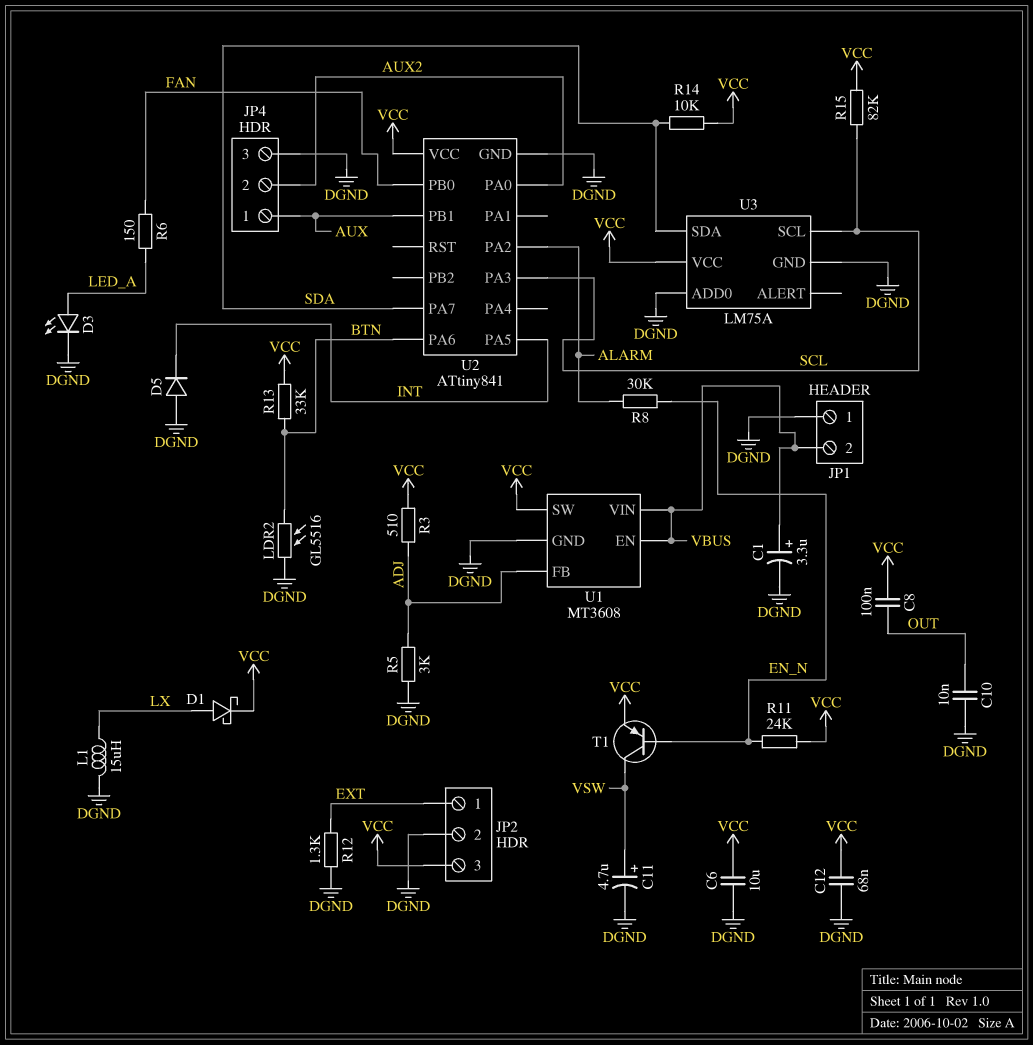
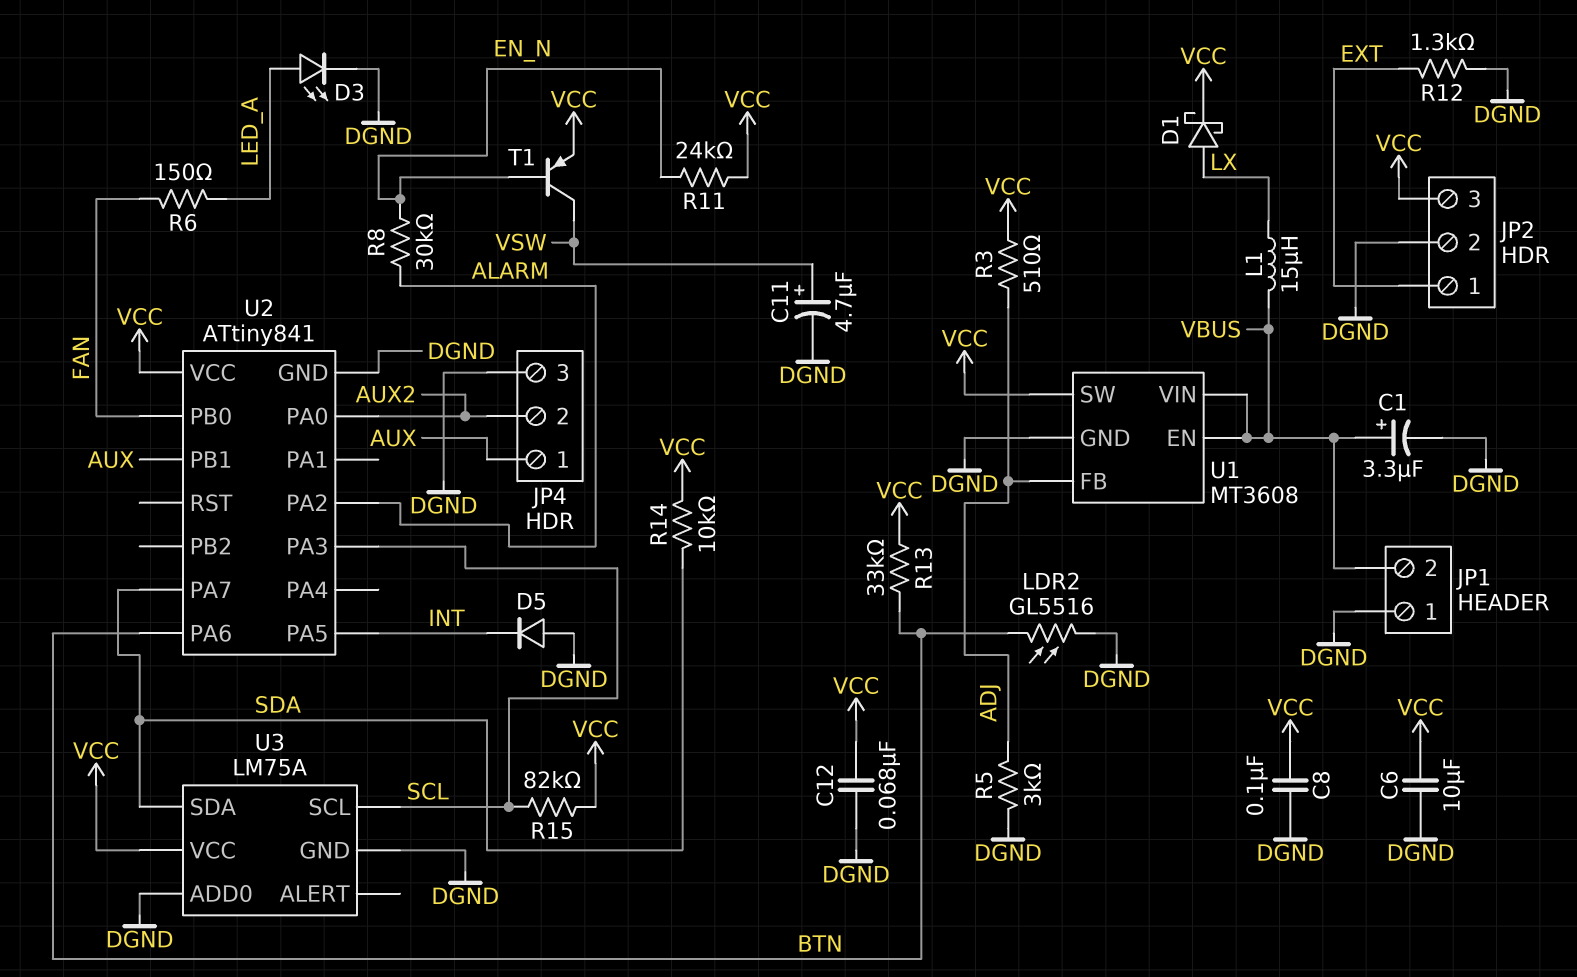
C8: 100nF (OUT, VCC) -> 100nF (DGND, VCC)
C10: 10nF (DGND, OUT) -> none
L1: 15uH (DGND, LX) -> 15uH (LX, VBUS)

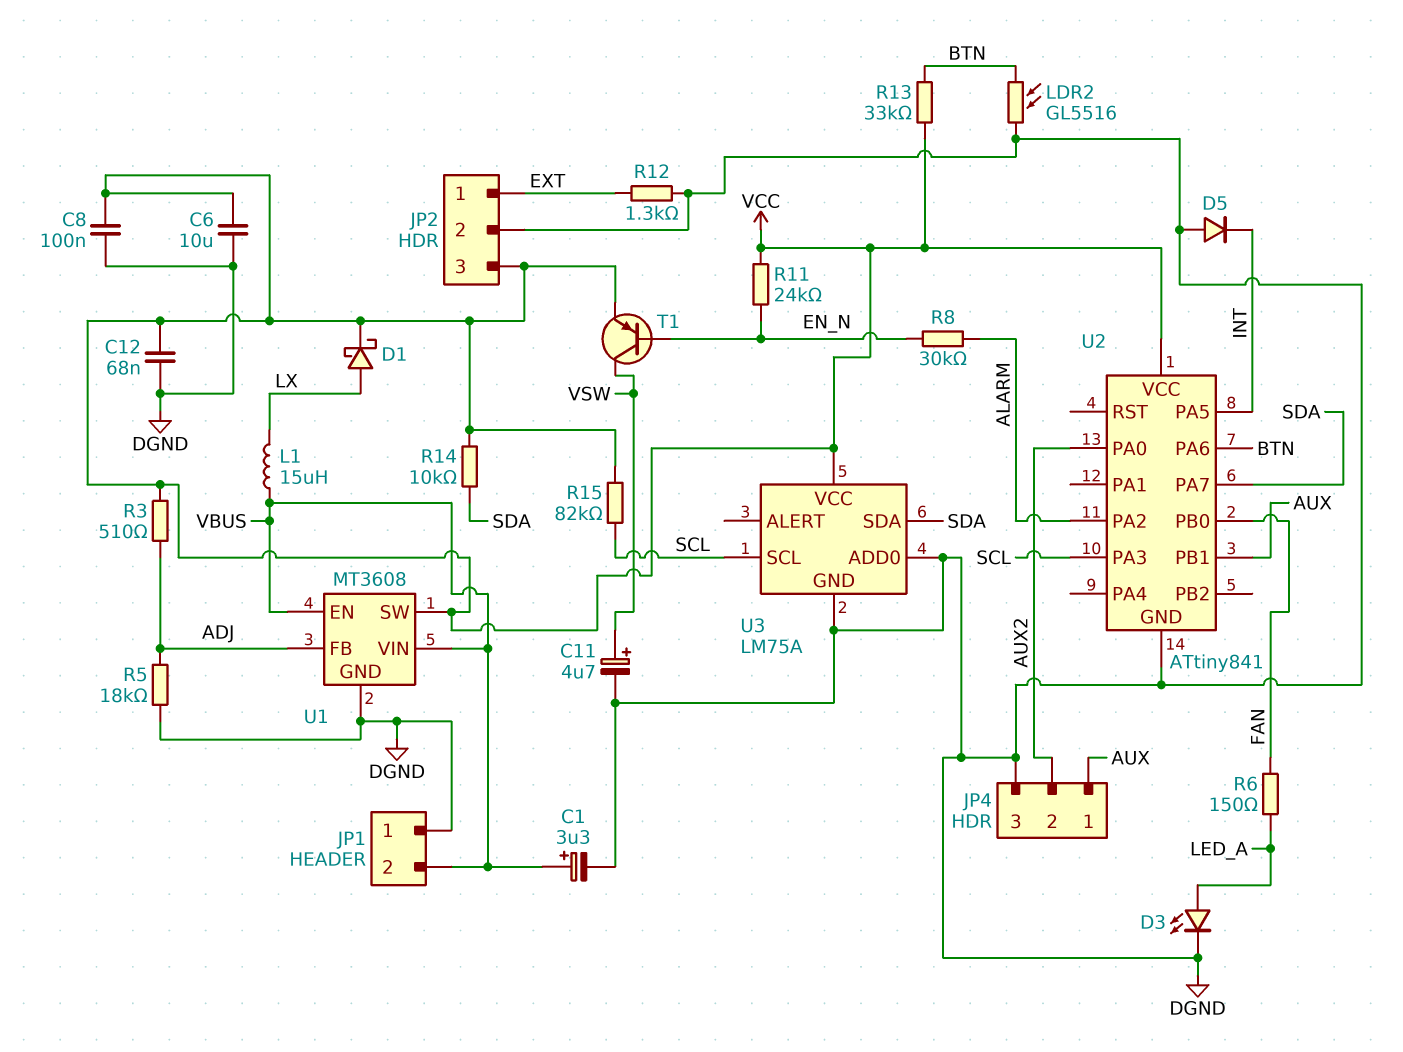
R5: 3k (ADJ, DGND) -> 18k (ADJ, DGND)

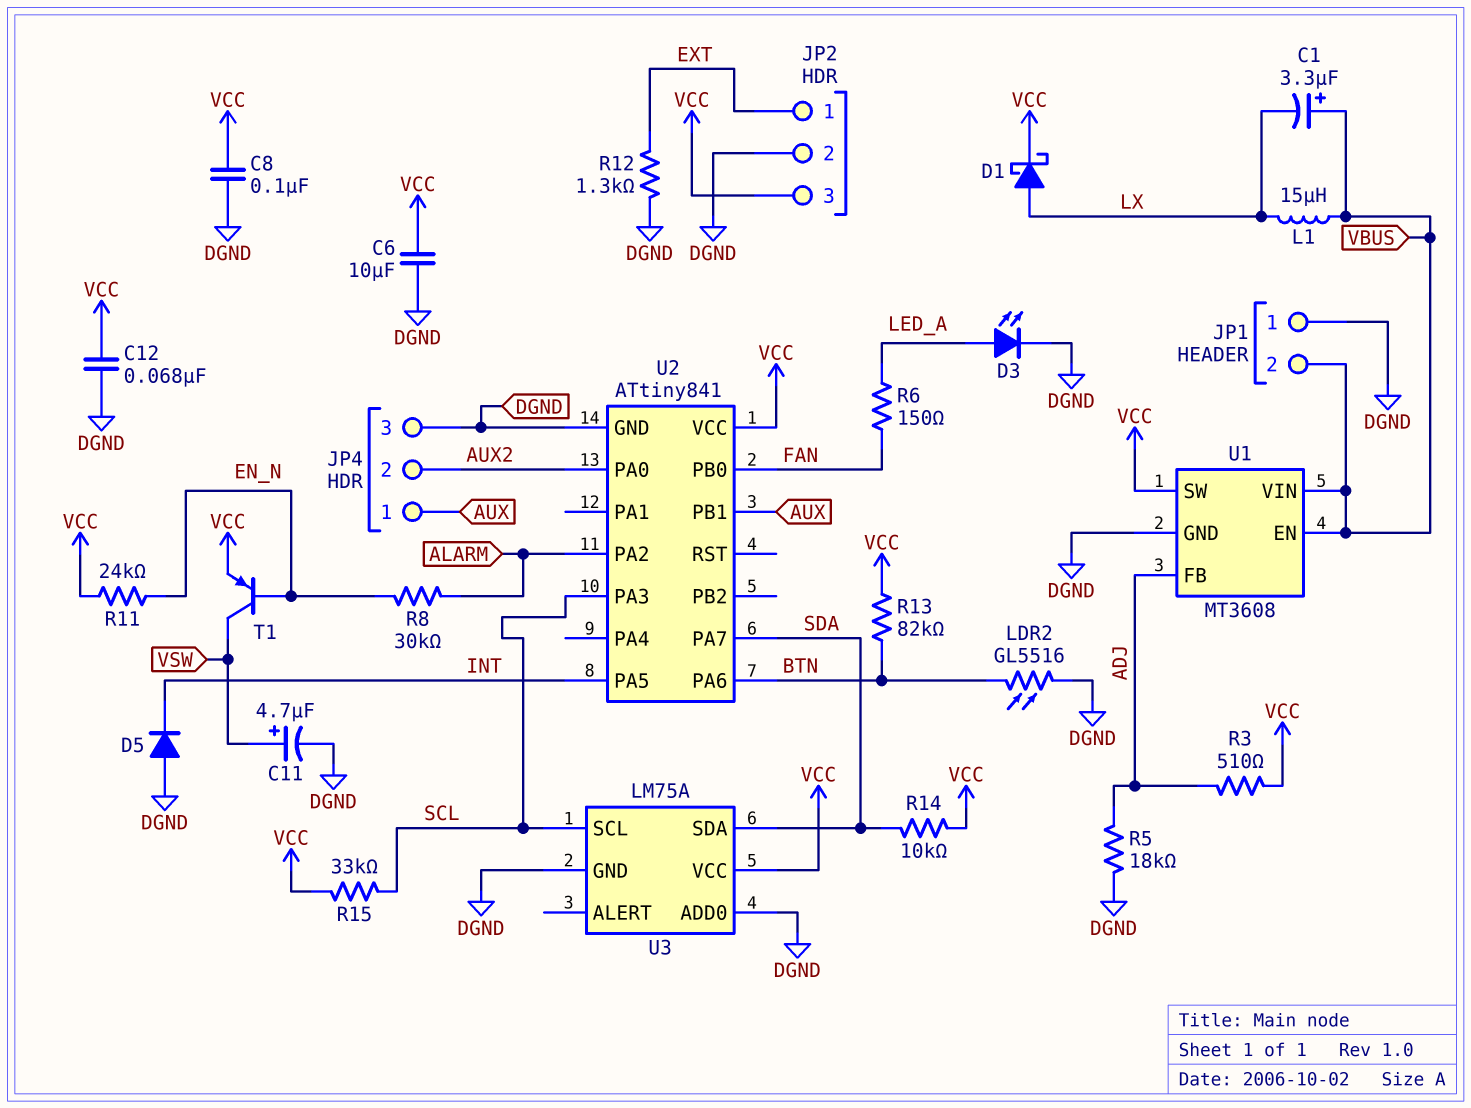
C1: 3.3uF (plus VBUS, minus DGND) -> 3.3uF (plus VBUS, minus LX)
R13: 33k (BTN, VCC) -> 82k (BTN, VCC)
R15: 82k (SCL, VCC) -> 33k (SCL, VCC)

